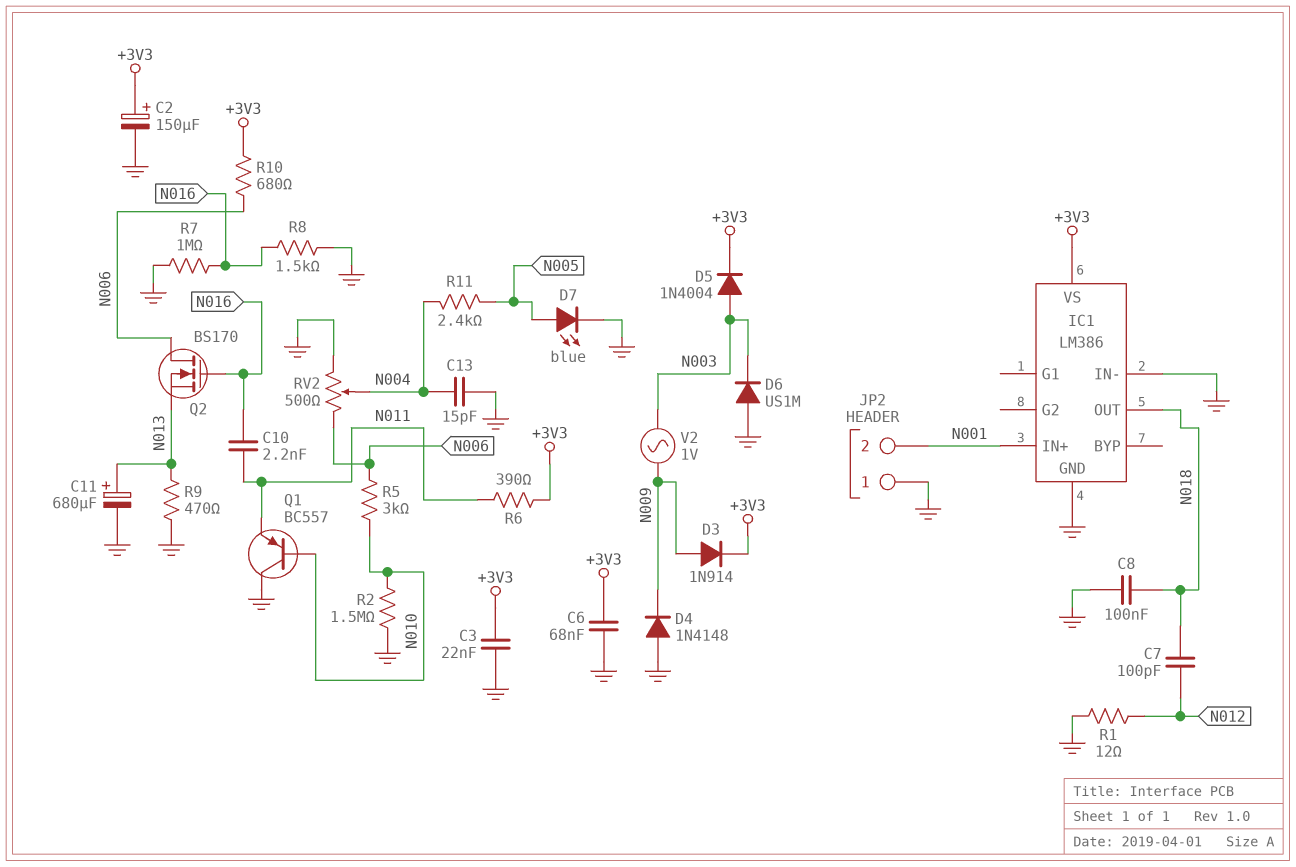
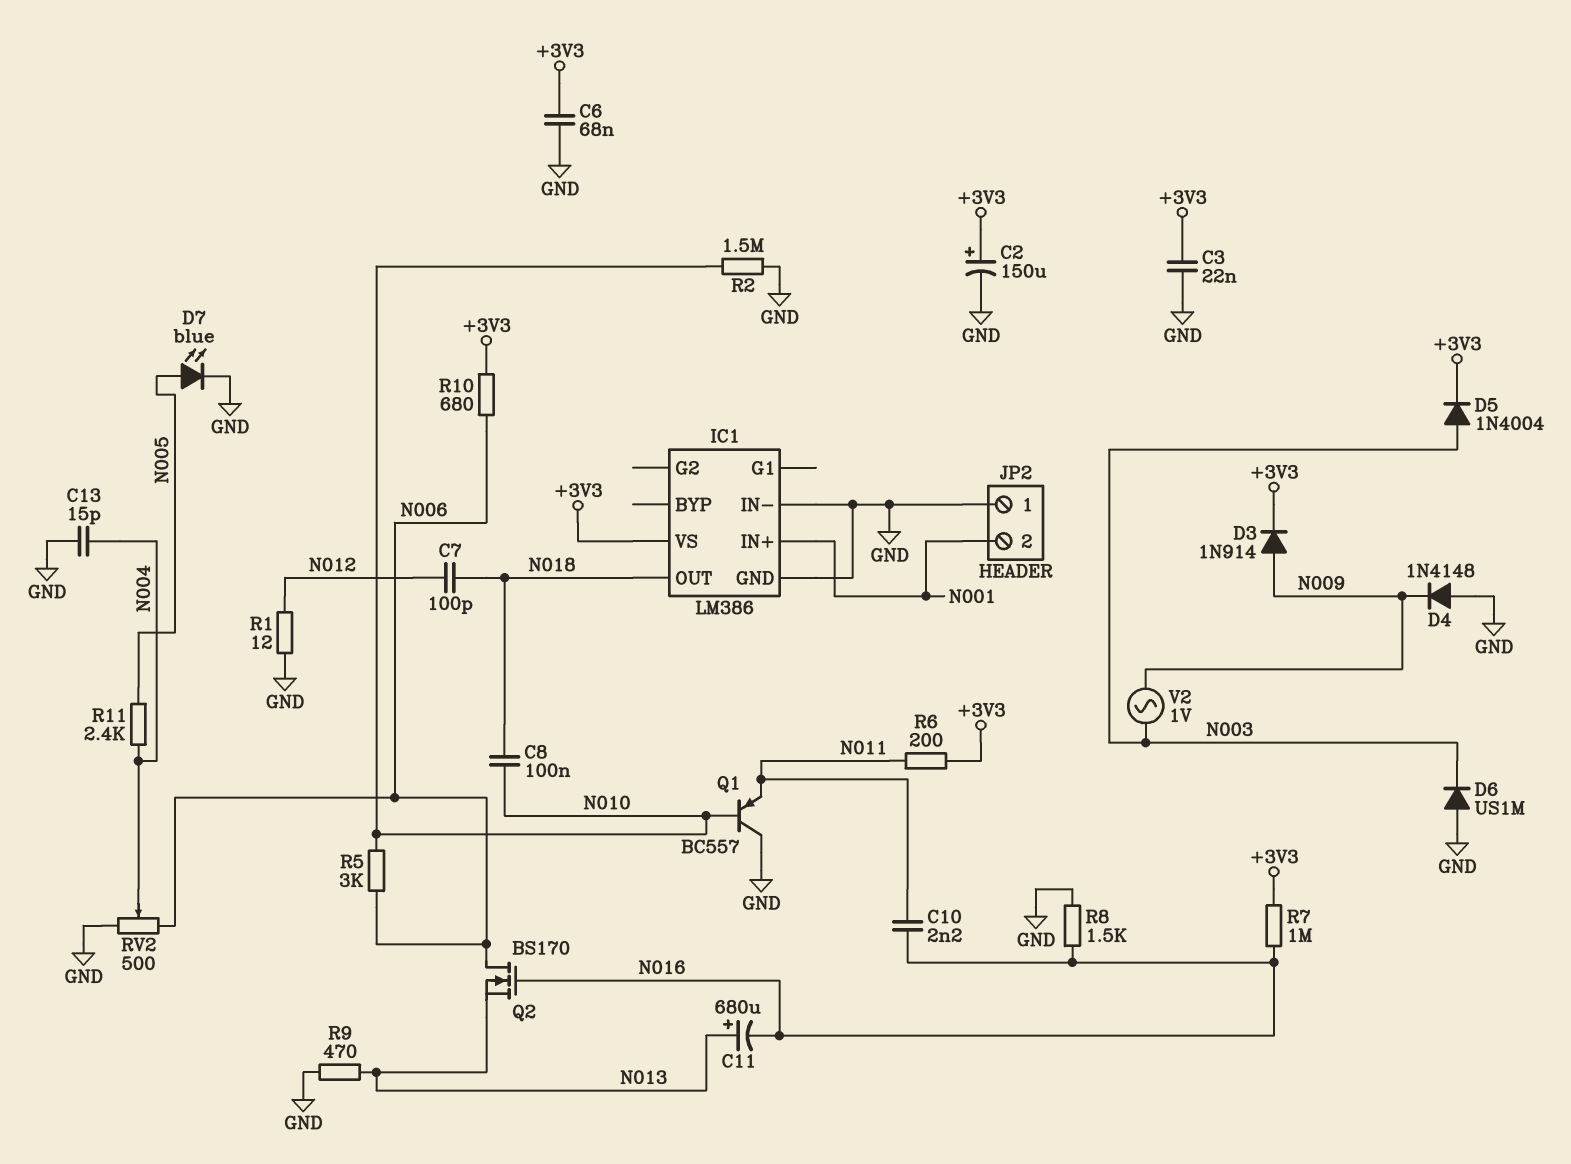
C8: 100nF (GND, N018) -> 100nF (N010, N018)
C11: 680uF (plus N013, minus GND) -> 680uF (plus N013, minus N016)
R6: 390 (+3V3, N011) -> 200 (+3V3, N011)
R7: 1M (GND, N016) -> 1M (+3V3, N016)

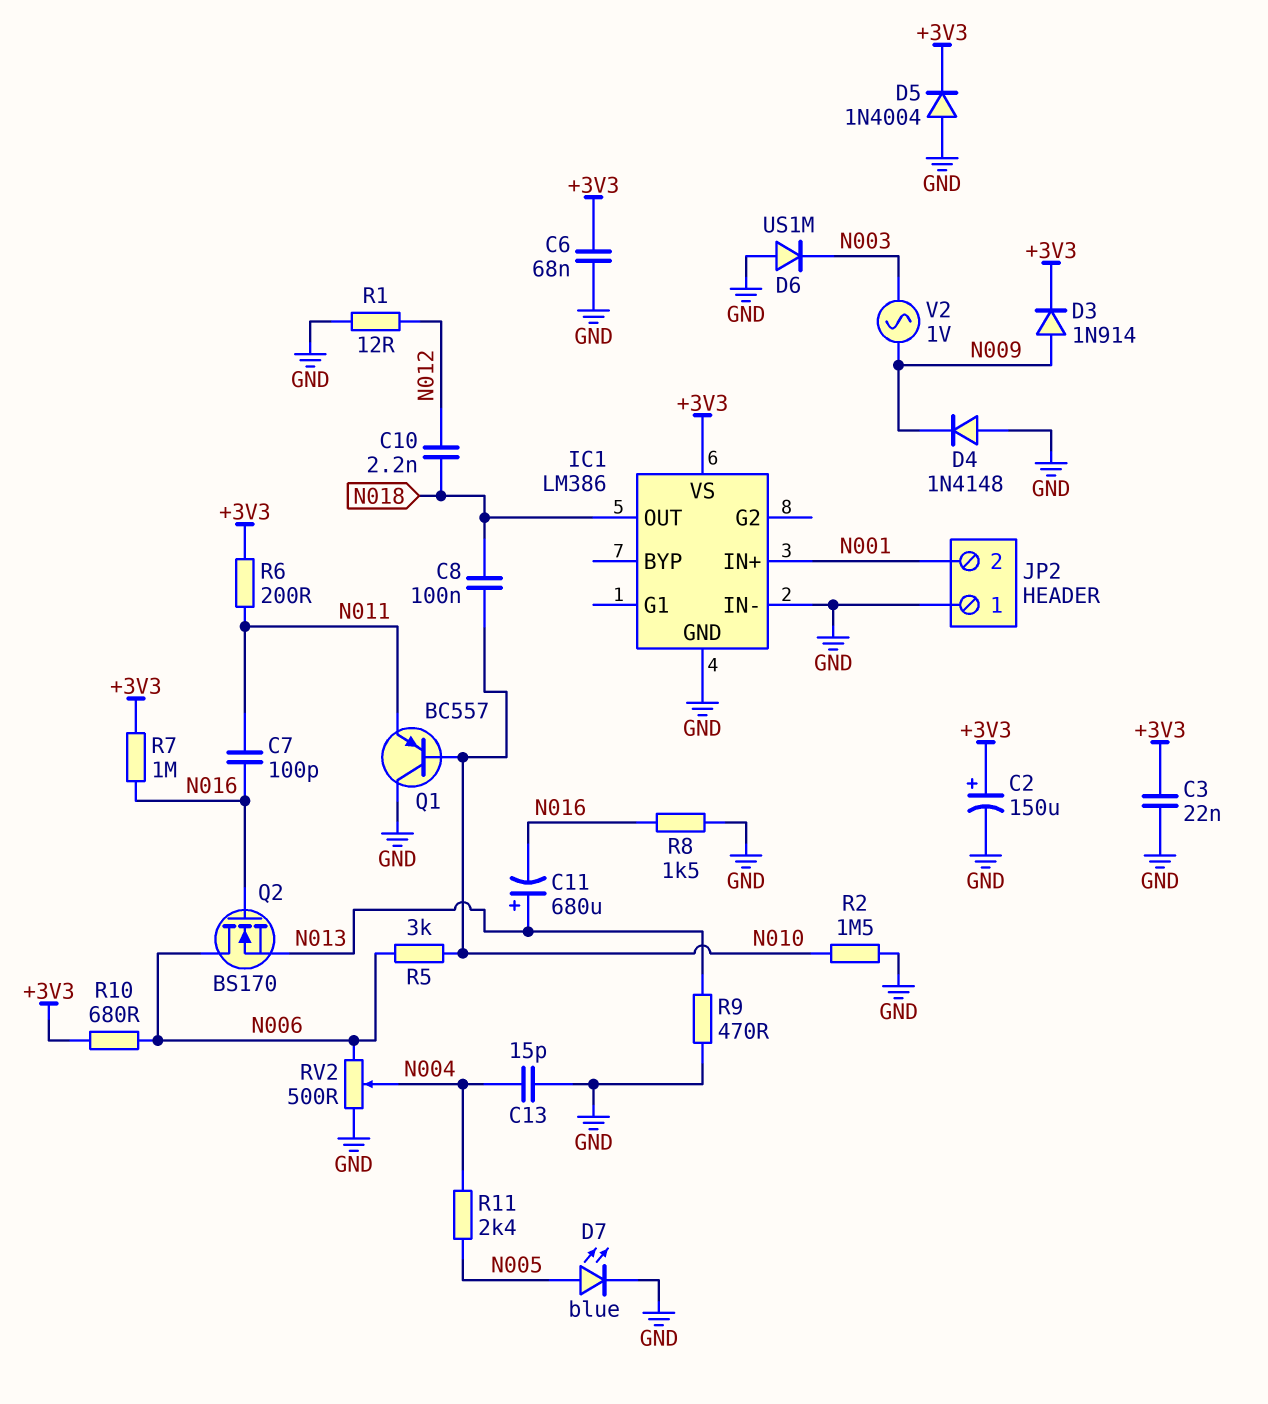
C7: 100pF (N012, N018) -> 100pF (N011, N016)
C10: 2.2nF (N011, N016) -> 2.2nF (N012, N018)
D5: diode 1N4004 (A N003, K +3V3) -> diode 1N4004 (A GND, K +3V3)

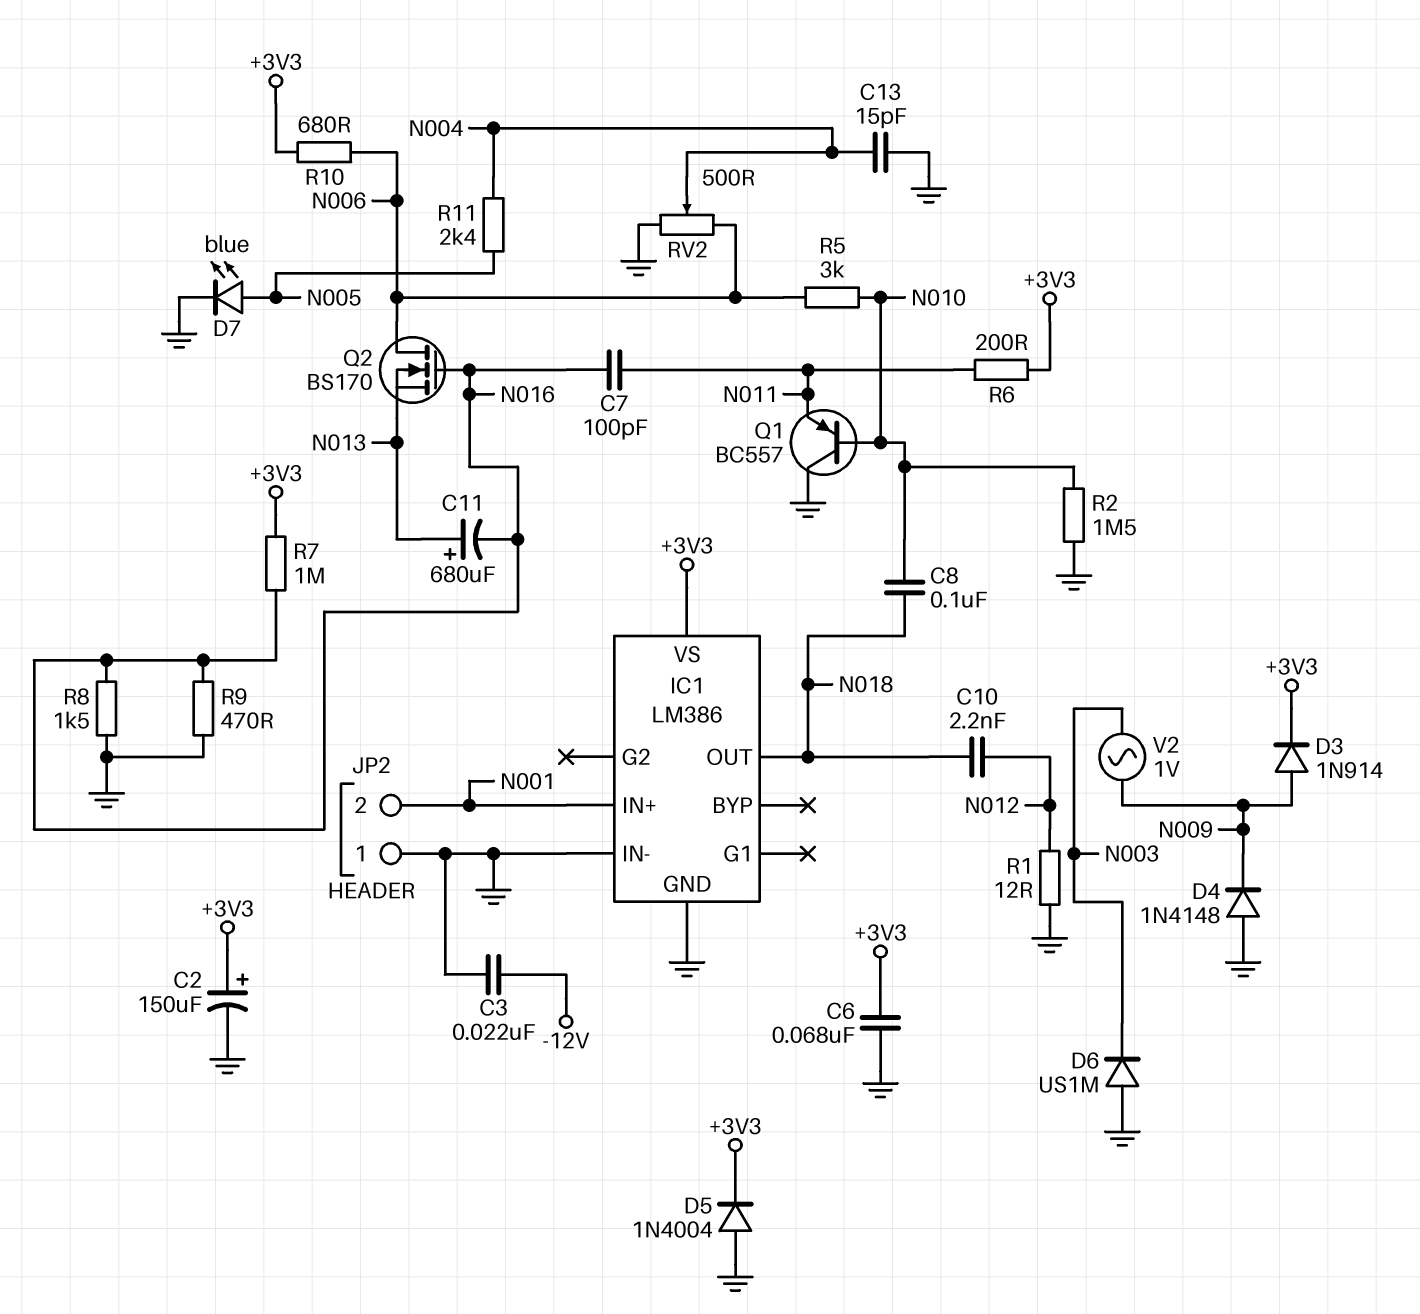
C3: 22nF (+3V3, GND) -> 22nF (-12V, GND)
R9: 470 (GND, N013) -> 470 (GND, N016)

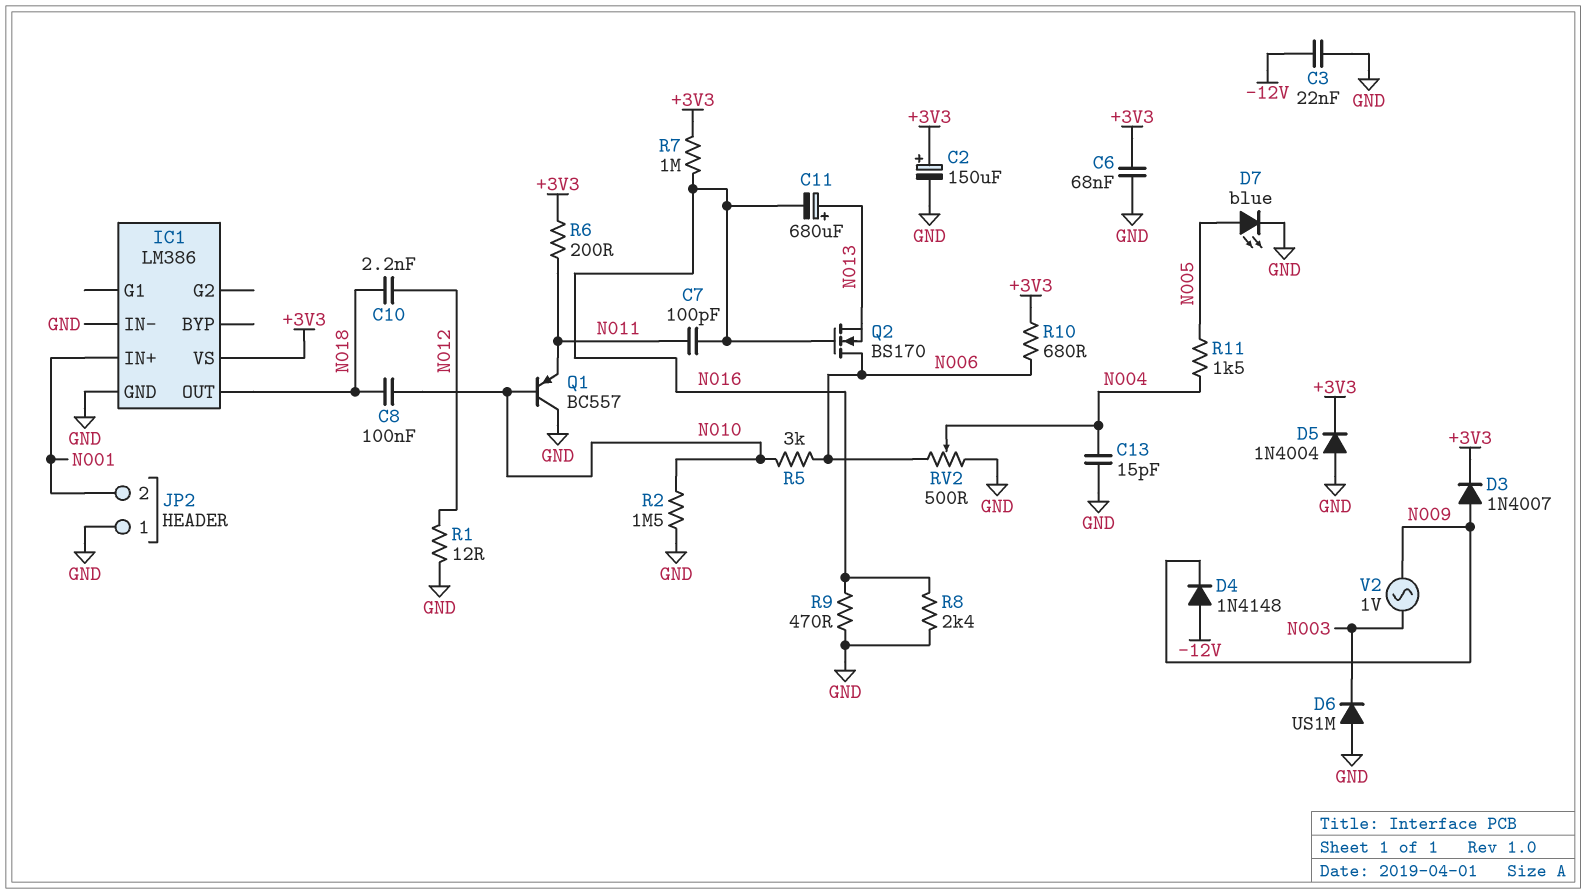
D3: diode 1N914 (A N009, K +3V3) -> diode 1N4007 (A N009, K +3V3)
D4: diode 1N4148 (A GND, K N009) -> diode 1N4148 (A -12V, K N009)
R8: 1.5k (GND, N016) -> 2.4k (GND, N016)
R11: 2.4k (N004, N005) -> 1.5k (N004, N005)

